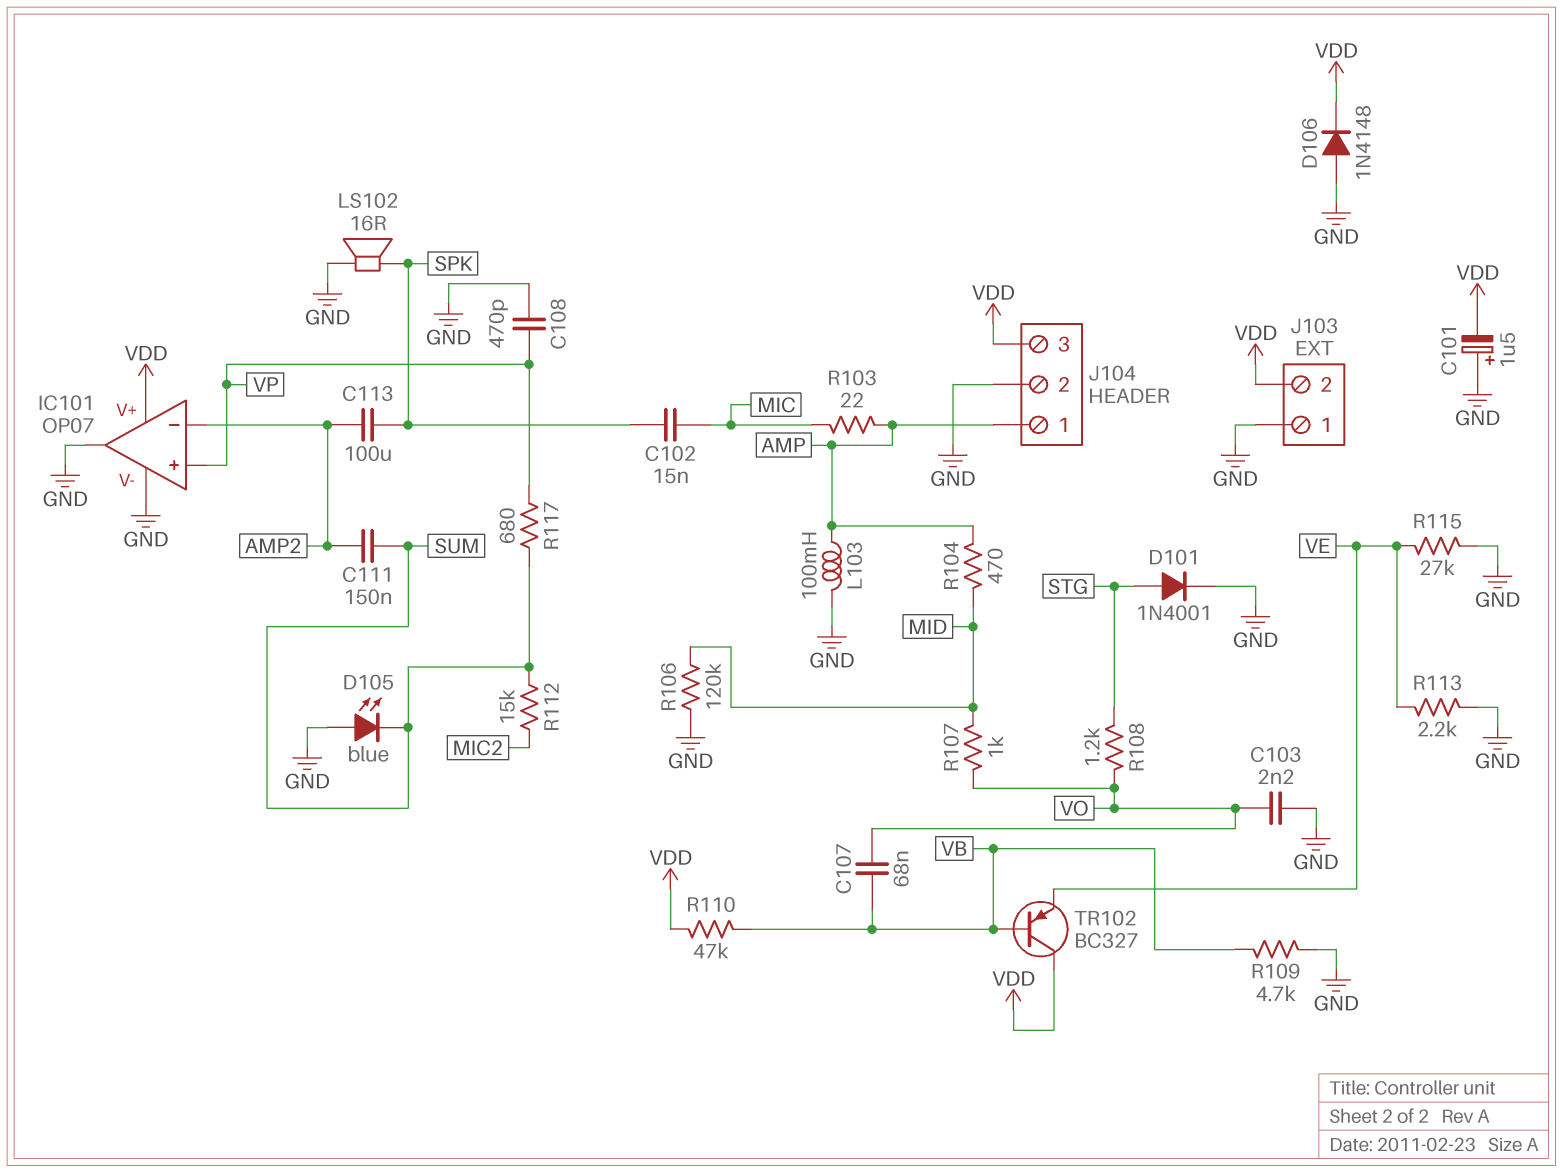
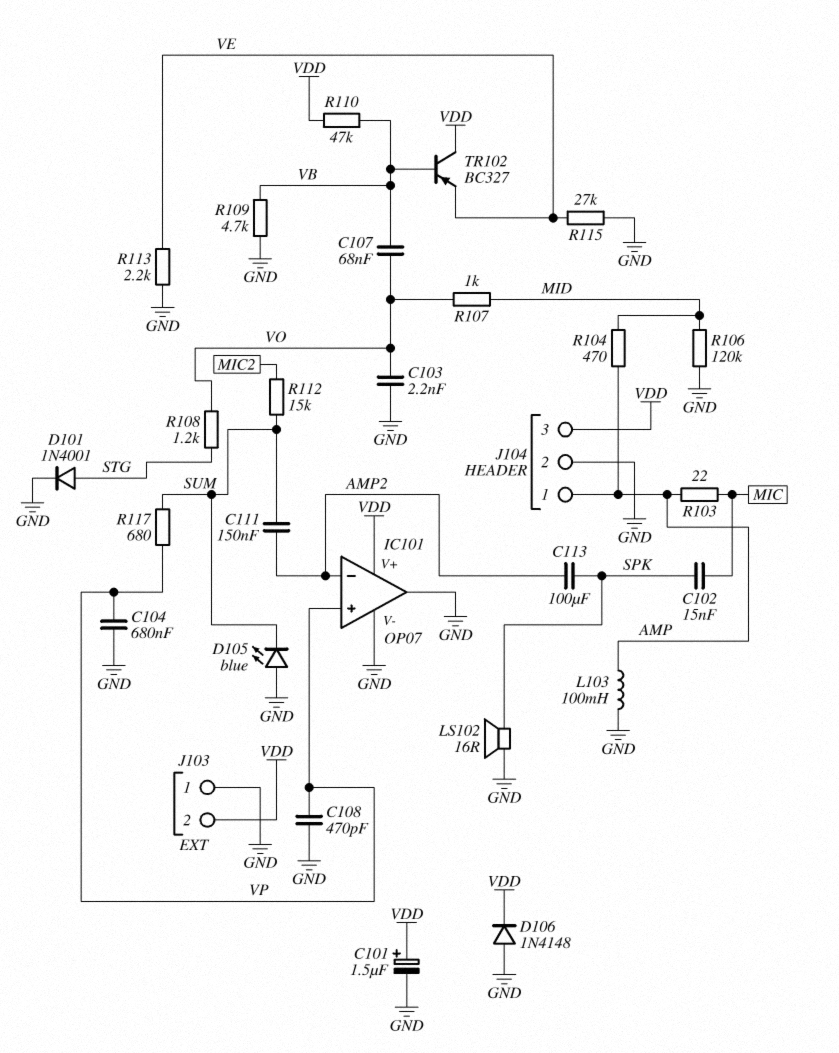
C101: 1.5uF (plus GND, minus VDD) -> 1.5uF (plus VDD, minus GND)
C104: none -> 680nF (GND, VP)

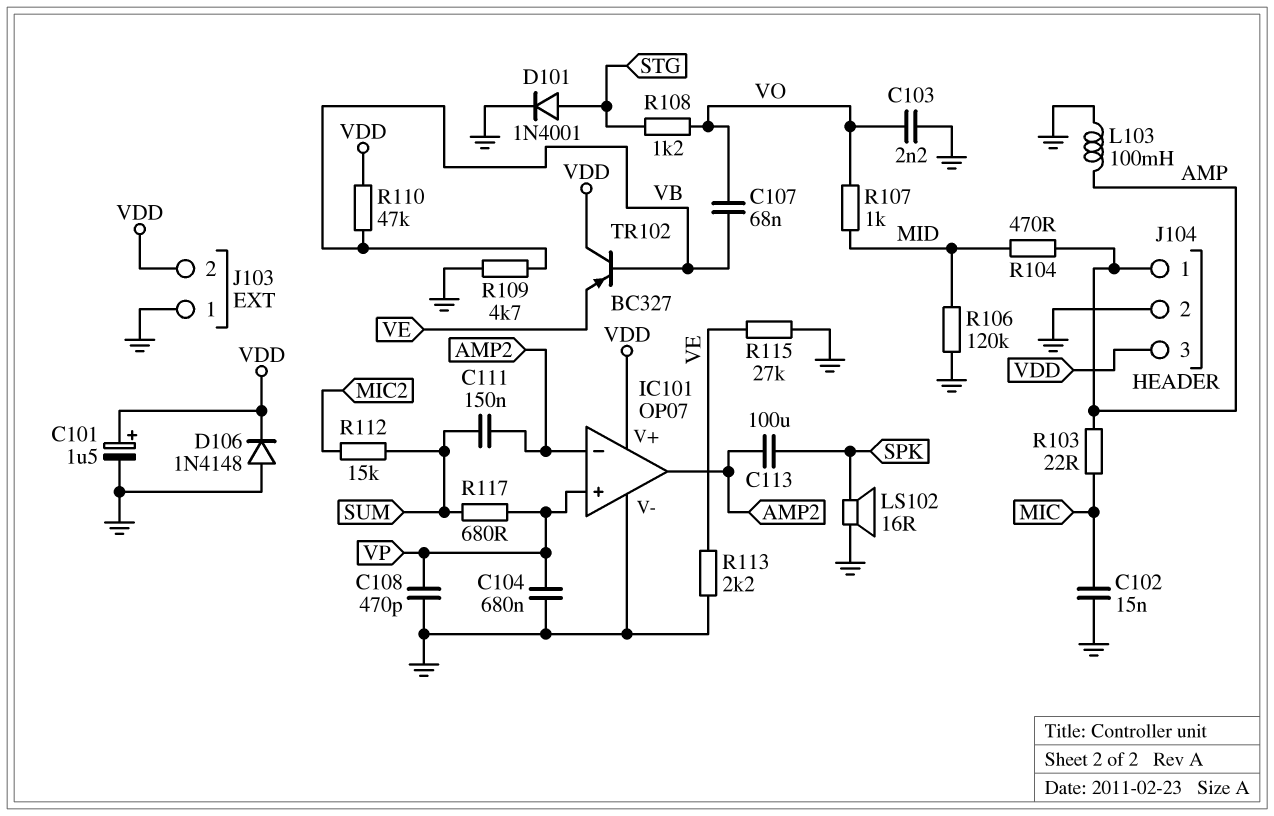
C102: 15nF (MIC, SPK) -> 15nF (GND, MIC)
D105: LED blue (A GND, K SUM) -> none
IC101 pin out: GND -> AMP2

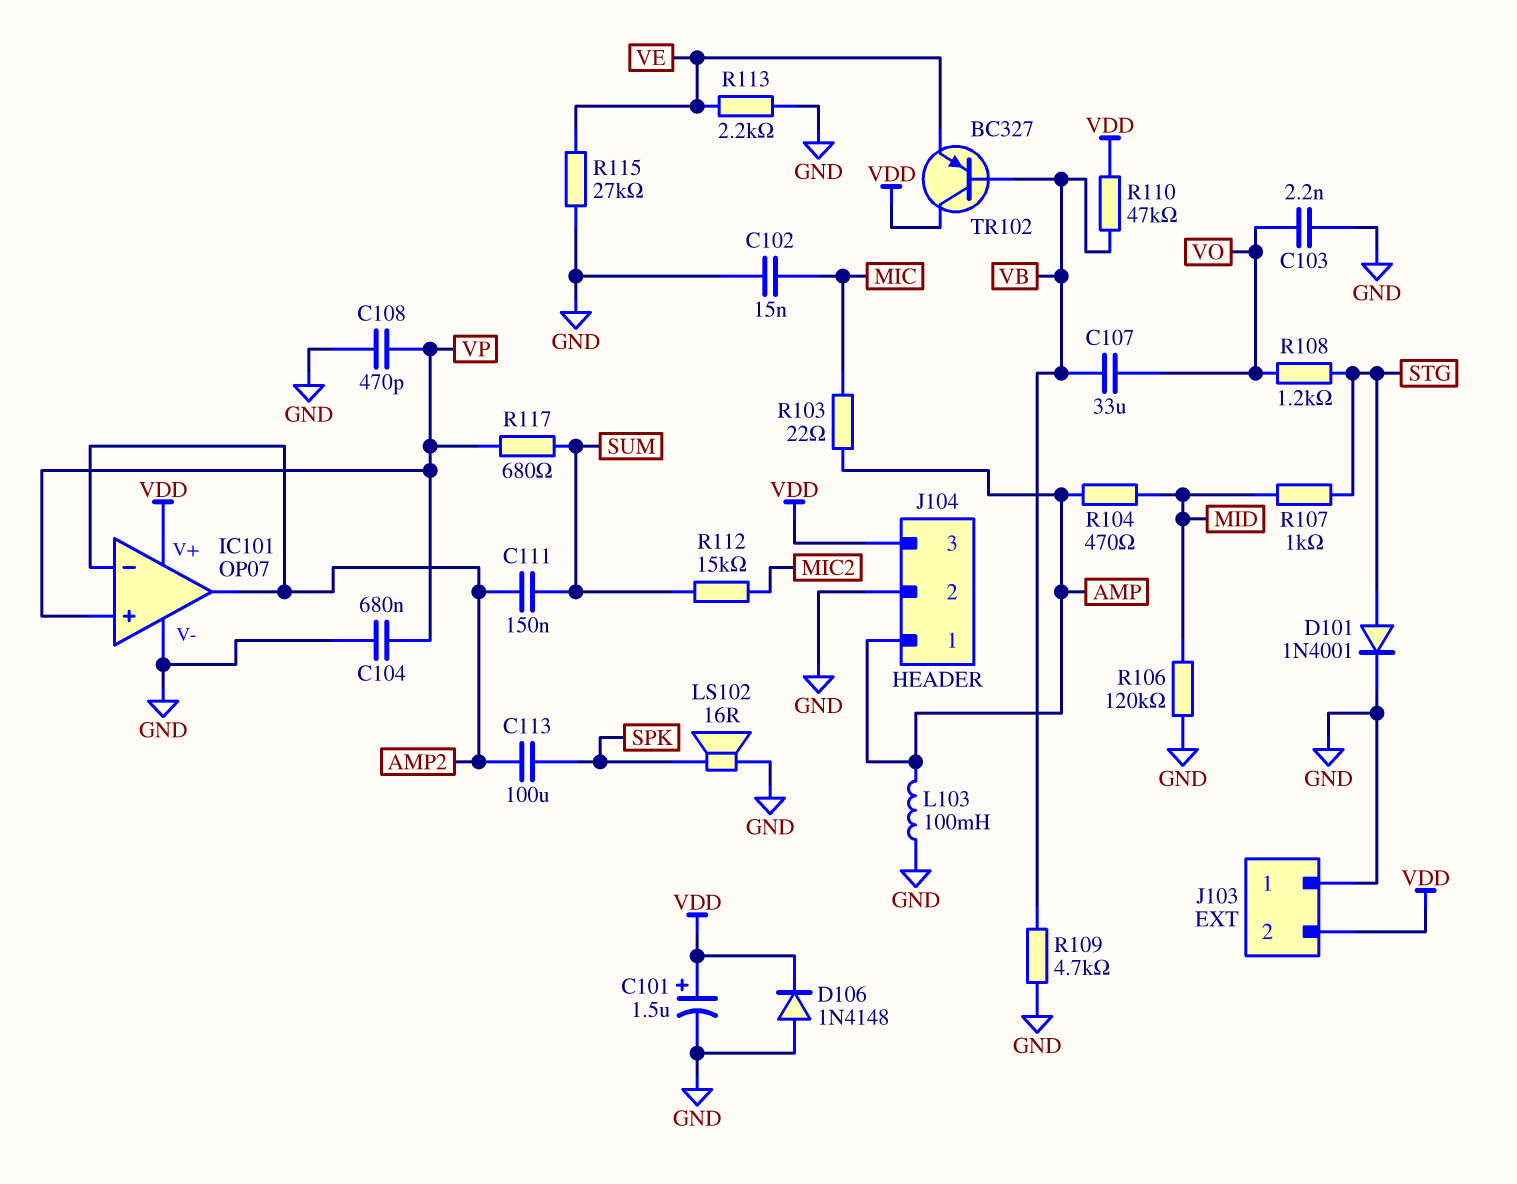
C107: 68nF (VB, VO) -> 33uF (VB, VO)
R107: 1k (MID, VO) -> 1k (MID, STG)

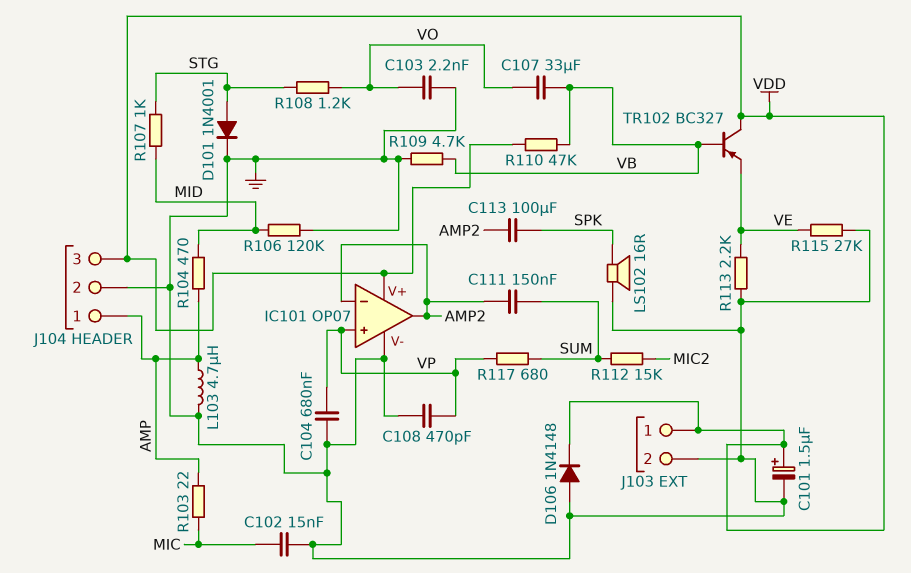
J103 pin 1: GND -> VDD
J103 pin 2: VDD -> GND
L103: 100mH (AMP, GND) -> 4.7uH (AMP, GND)

